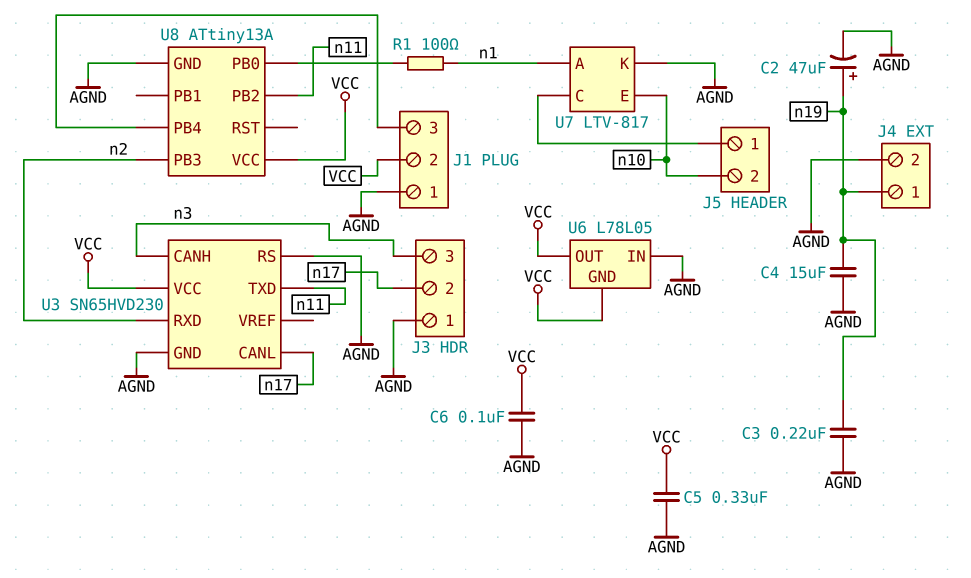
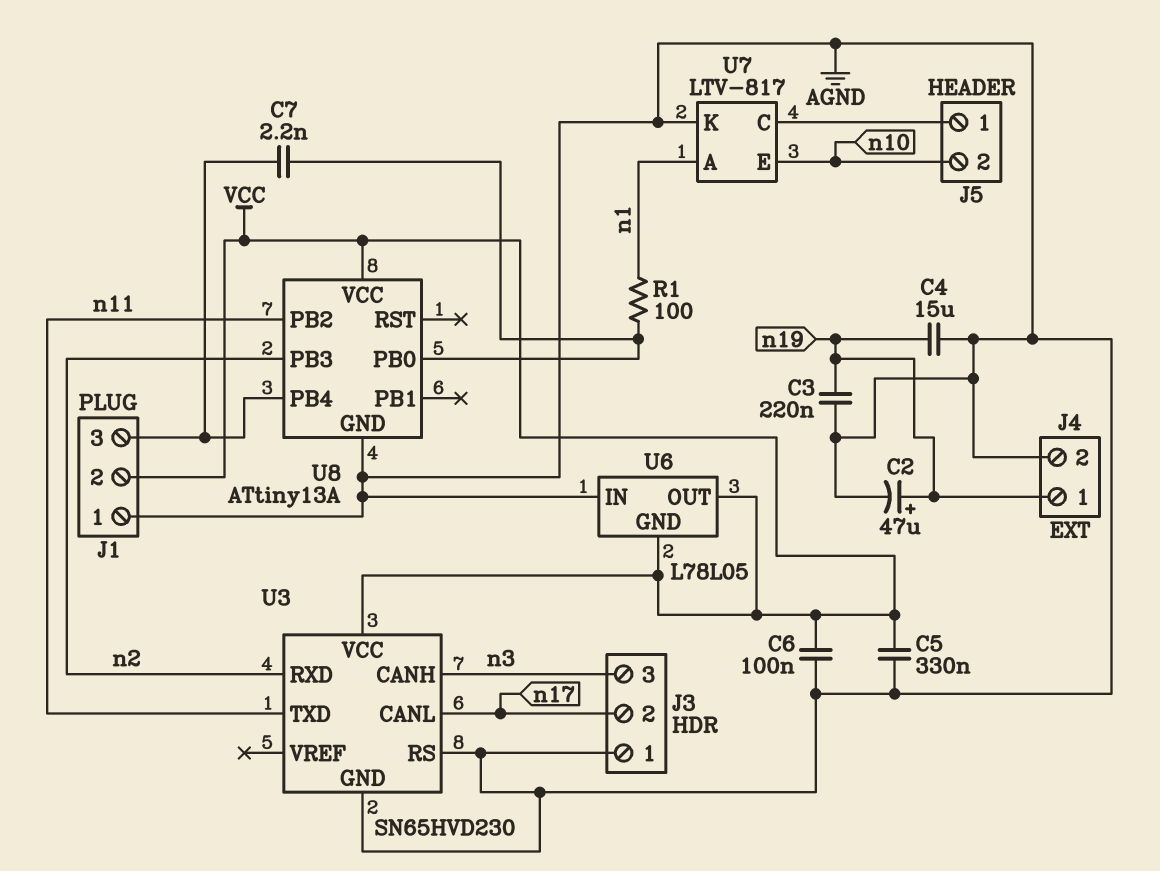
C7: none -> 2.2nF (J1/3, U8/PB0)

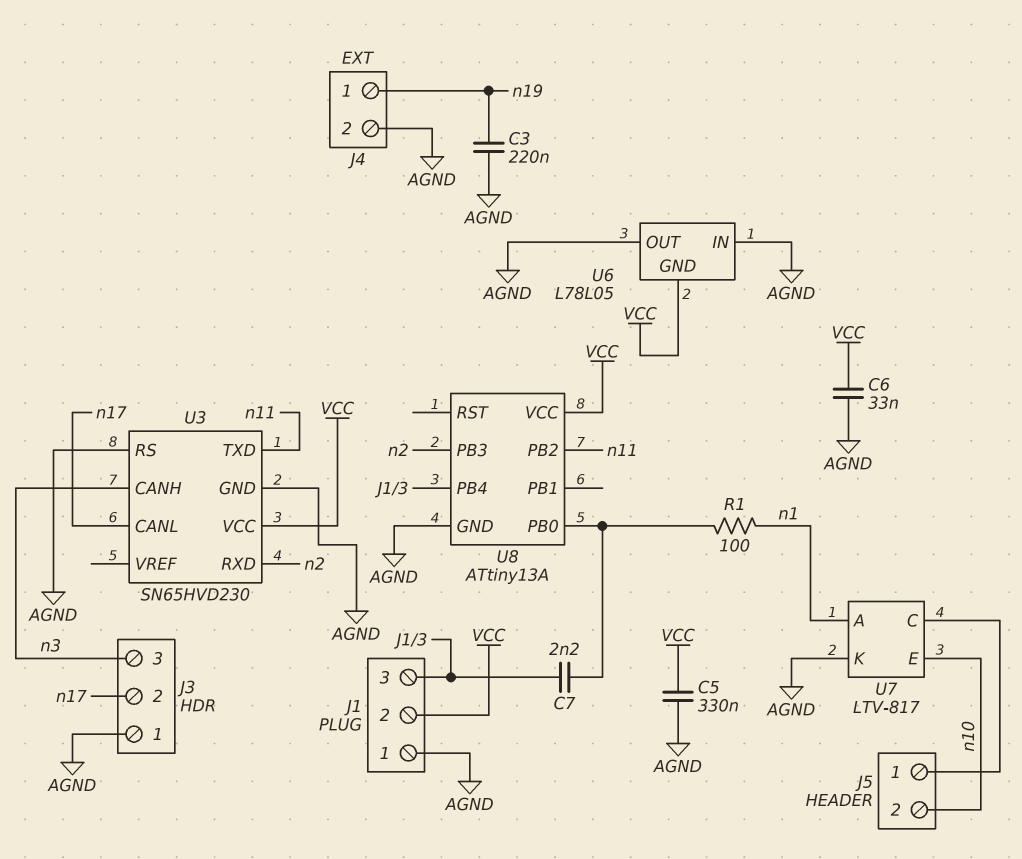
C2: 47uF (plus n19, minus AGND) -> none
C4: 15uF (AGND, n19) -> none
C6: 100nF (AGND, VCC) -> 33nF (AGND, VCC)
U6 pin OUT: VCC -> AGND

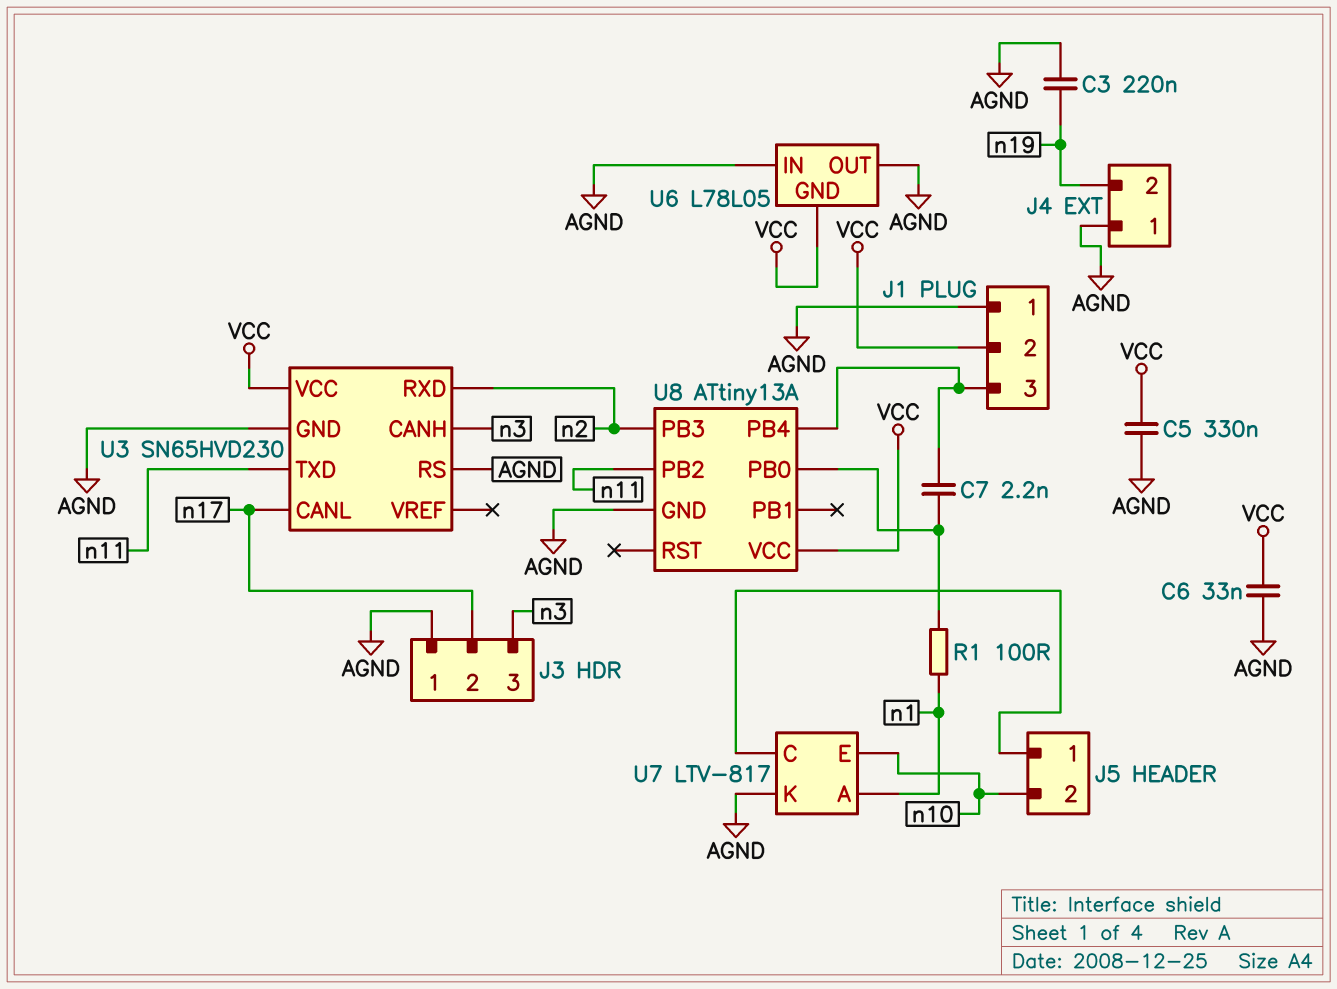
J4 pin 1: n19 -> AGND
J4 pin 2: AGND -> n19

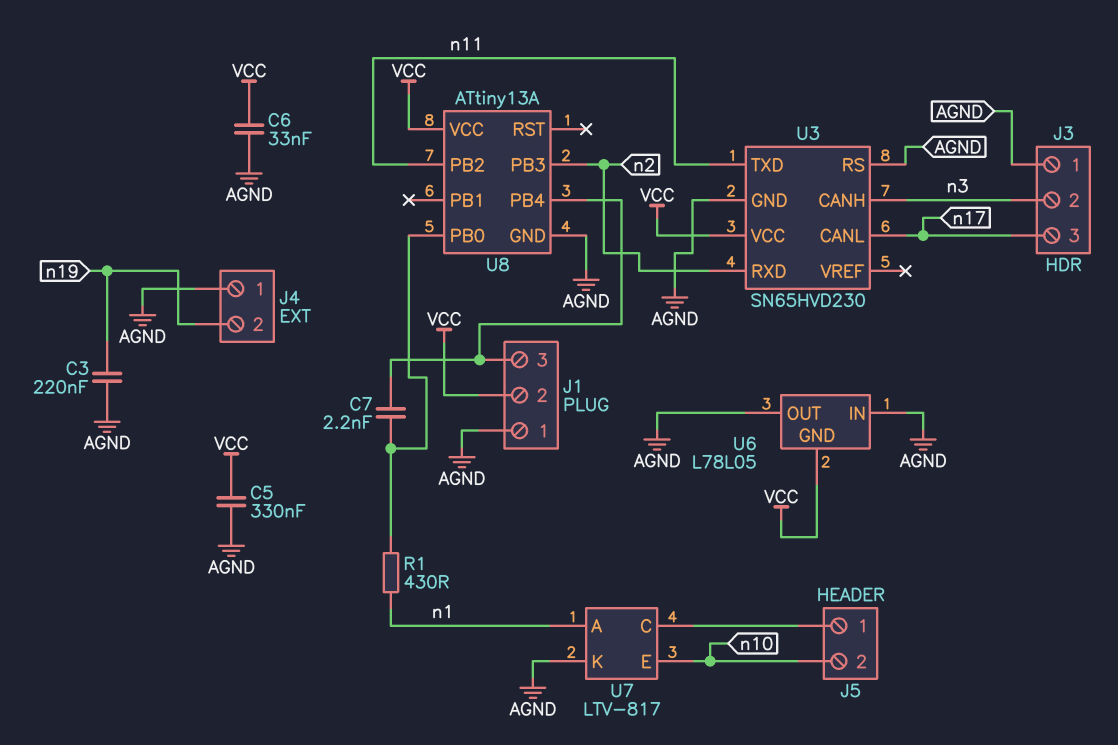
J3 pin 2: n17 -> n3
J3 pin 3: n3 -> n17
R1: 100 (U8/PB0, n1) -> 430 (U8/PB0, n1)

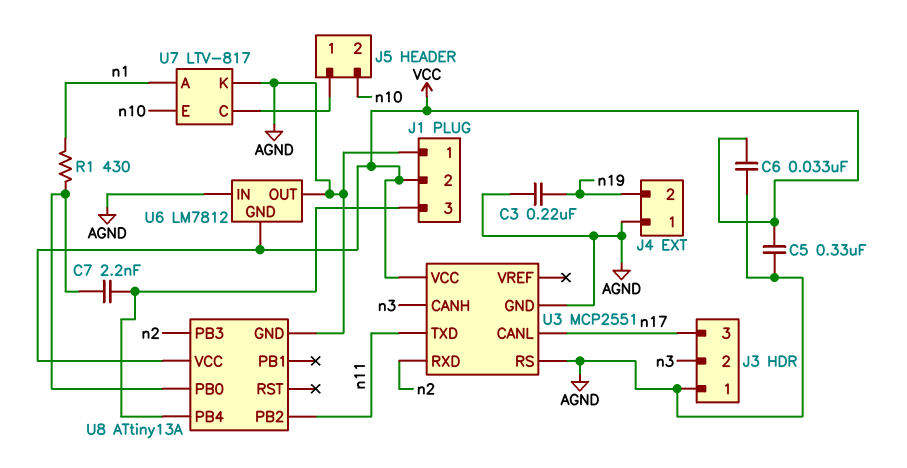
U3: SN65HVD230 -> MCP2551
U6: L78L05 -> LM7812

